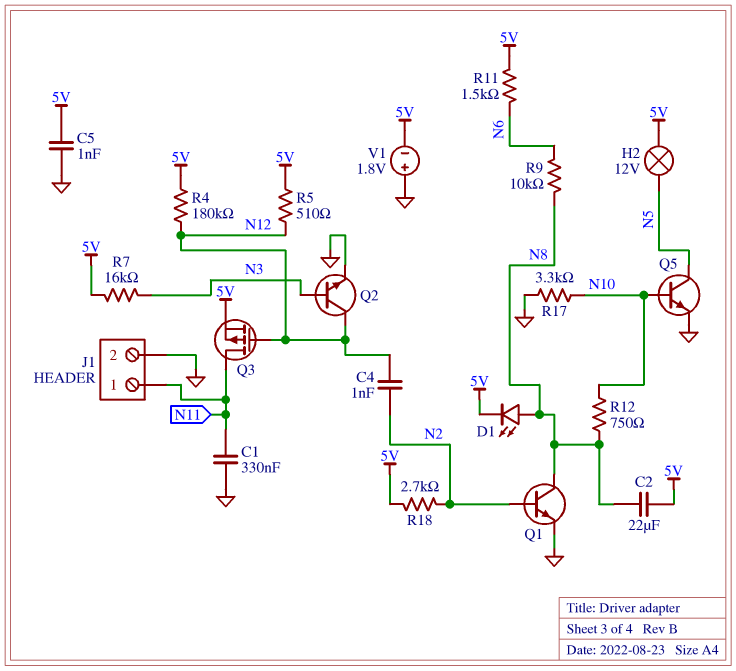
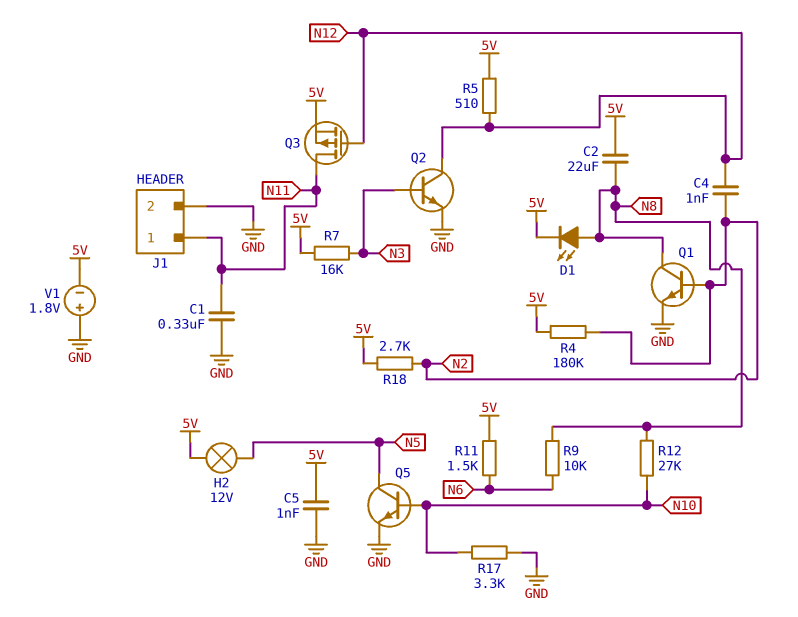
R4: 180k (5V, N12) -> 180k (5V, N2)
R12: 750 (N8, N10) -> 27k (N8, N10)

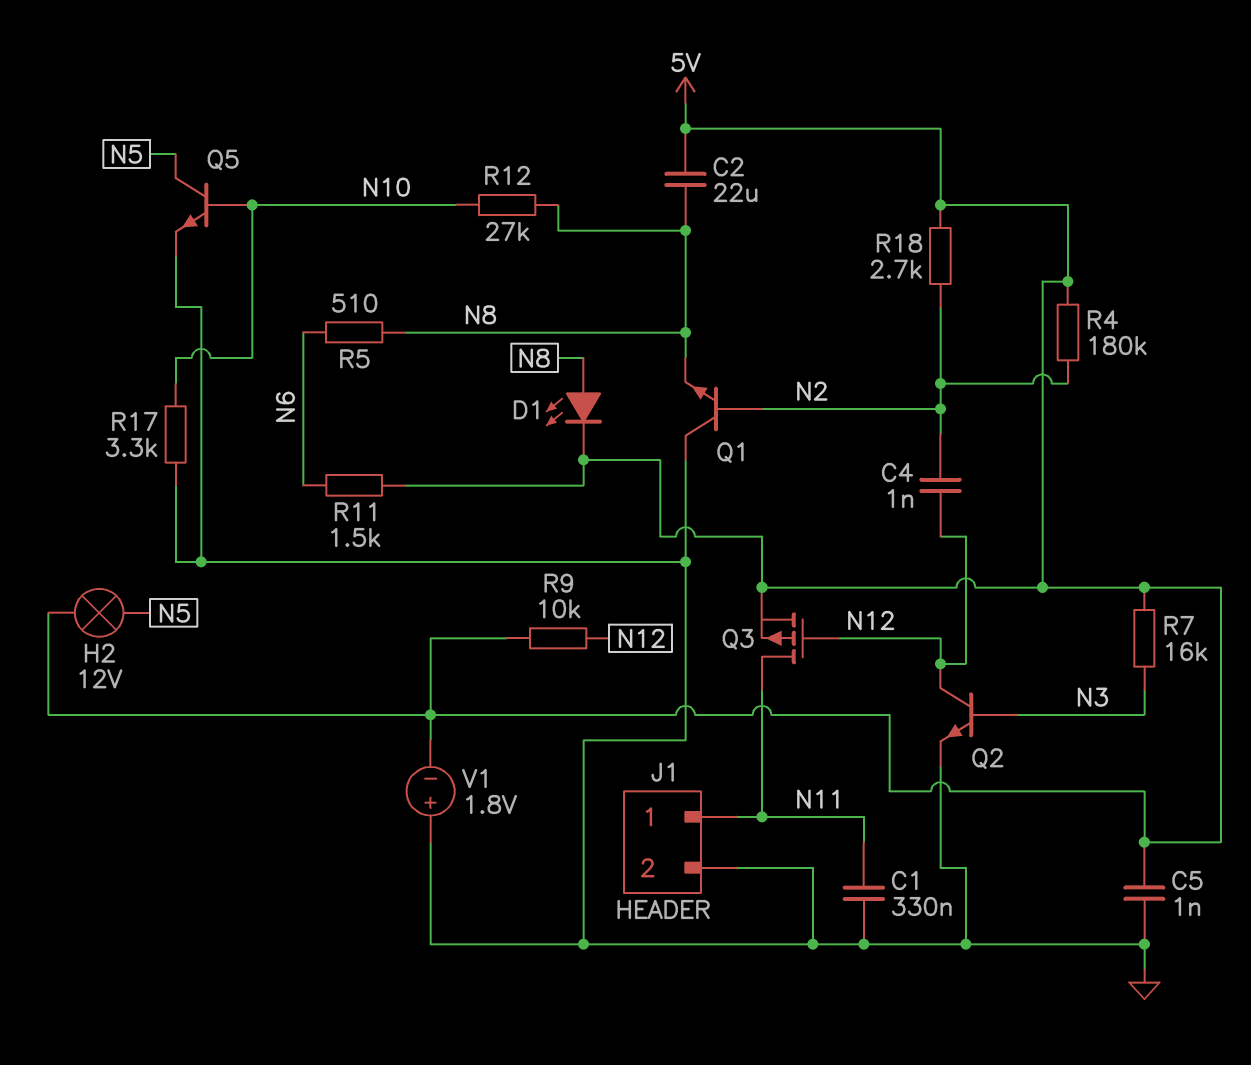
Q1: NPN (B N2, C N8, E GND) -> NPN (B N2, C GND, E N8)
R5: 510 (5V, N12) -> 510 (N6, N8)
R9: 10k (N6, N8) -> 10k (5V, N12)

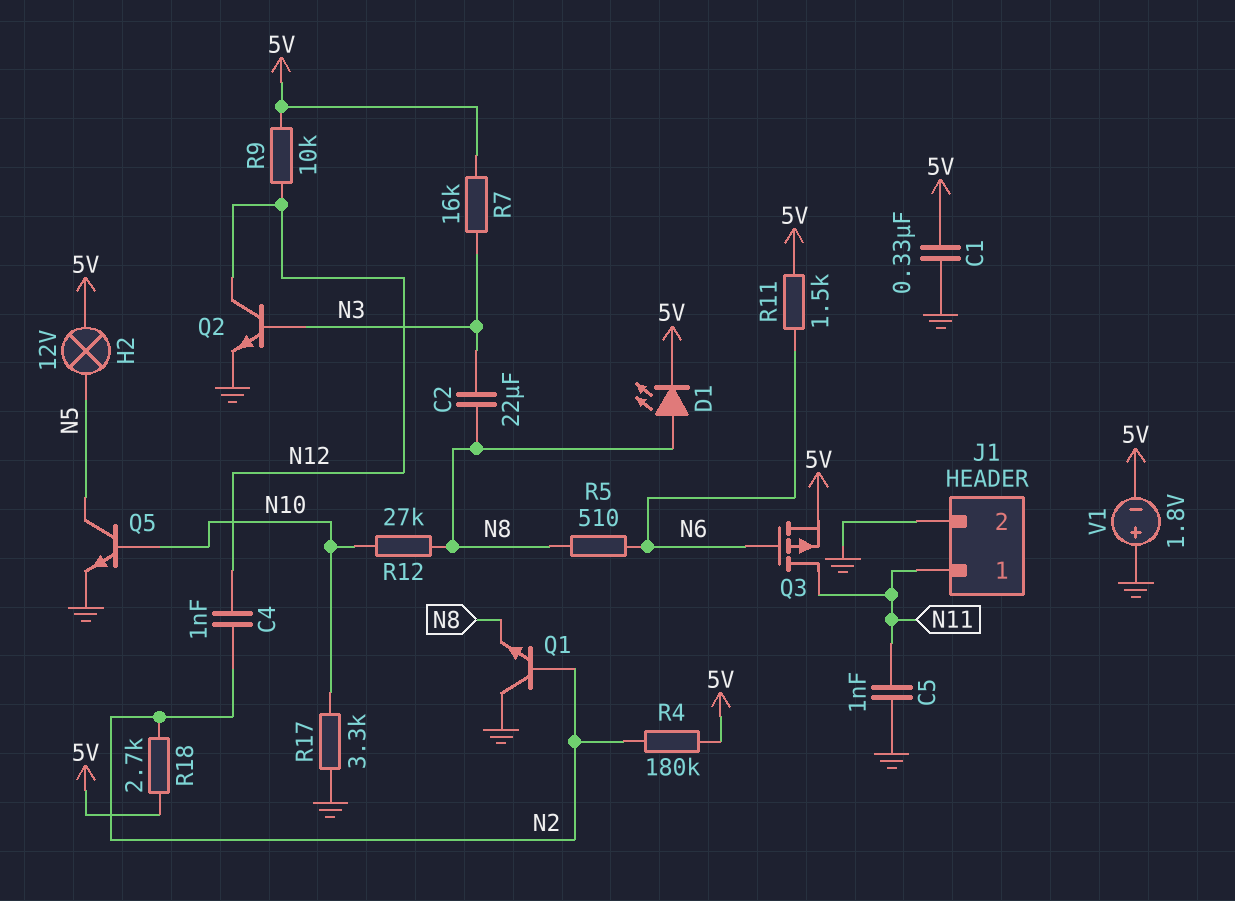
C1: 330nF (GND, N11) -> 330nF (5V, GND)
C2: 22uF (5V, N8) -> 22uF (N3, N8)
C5: 1nF (5V, GND) -> 1nF (GND, N11)
Q3: PMOS (G N12, D N11, S 5V) -> PMOS (G N6, D N11, S 5V)

